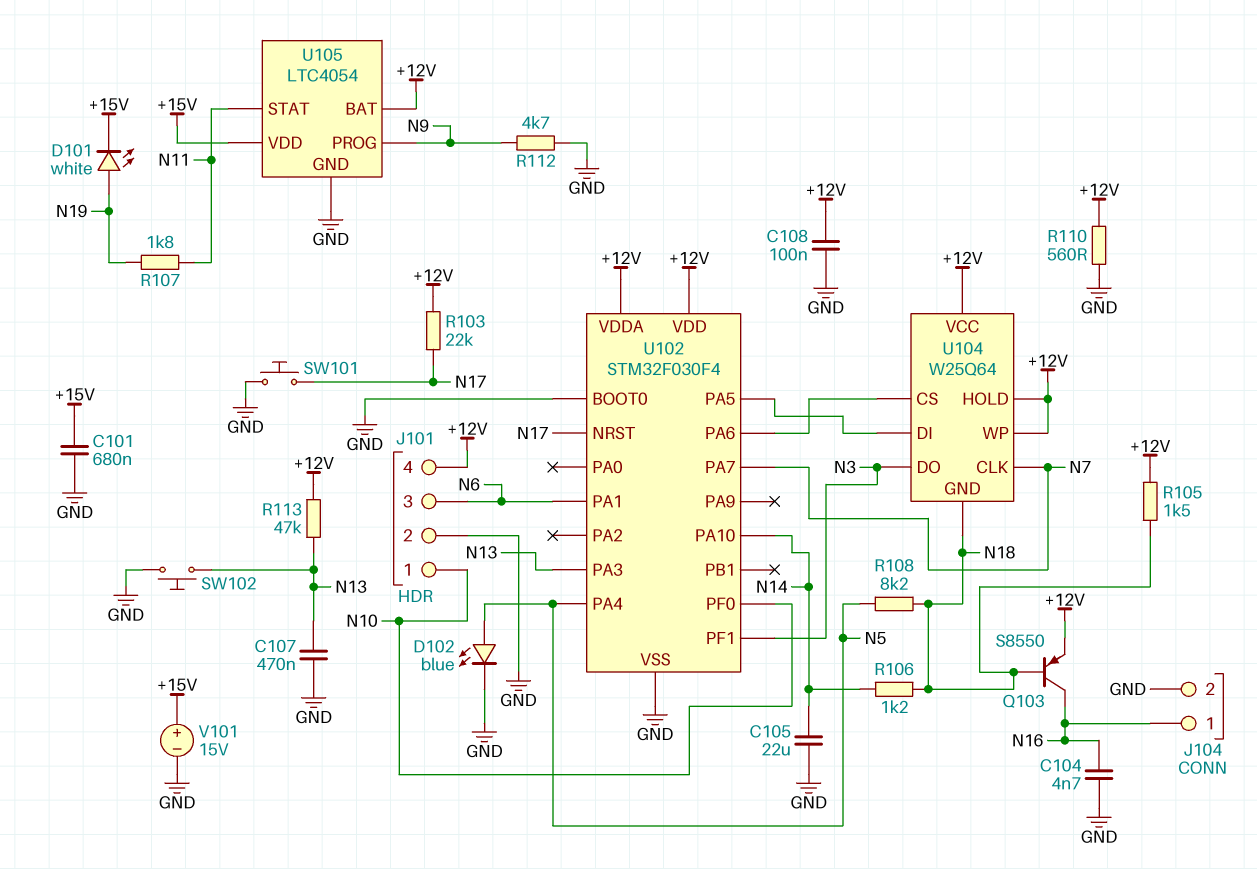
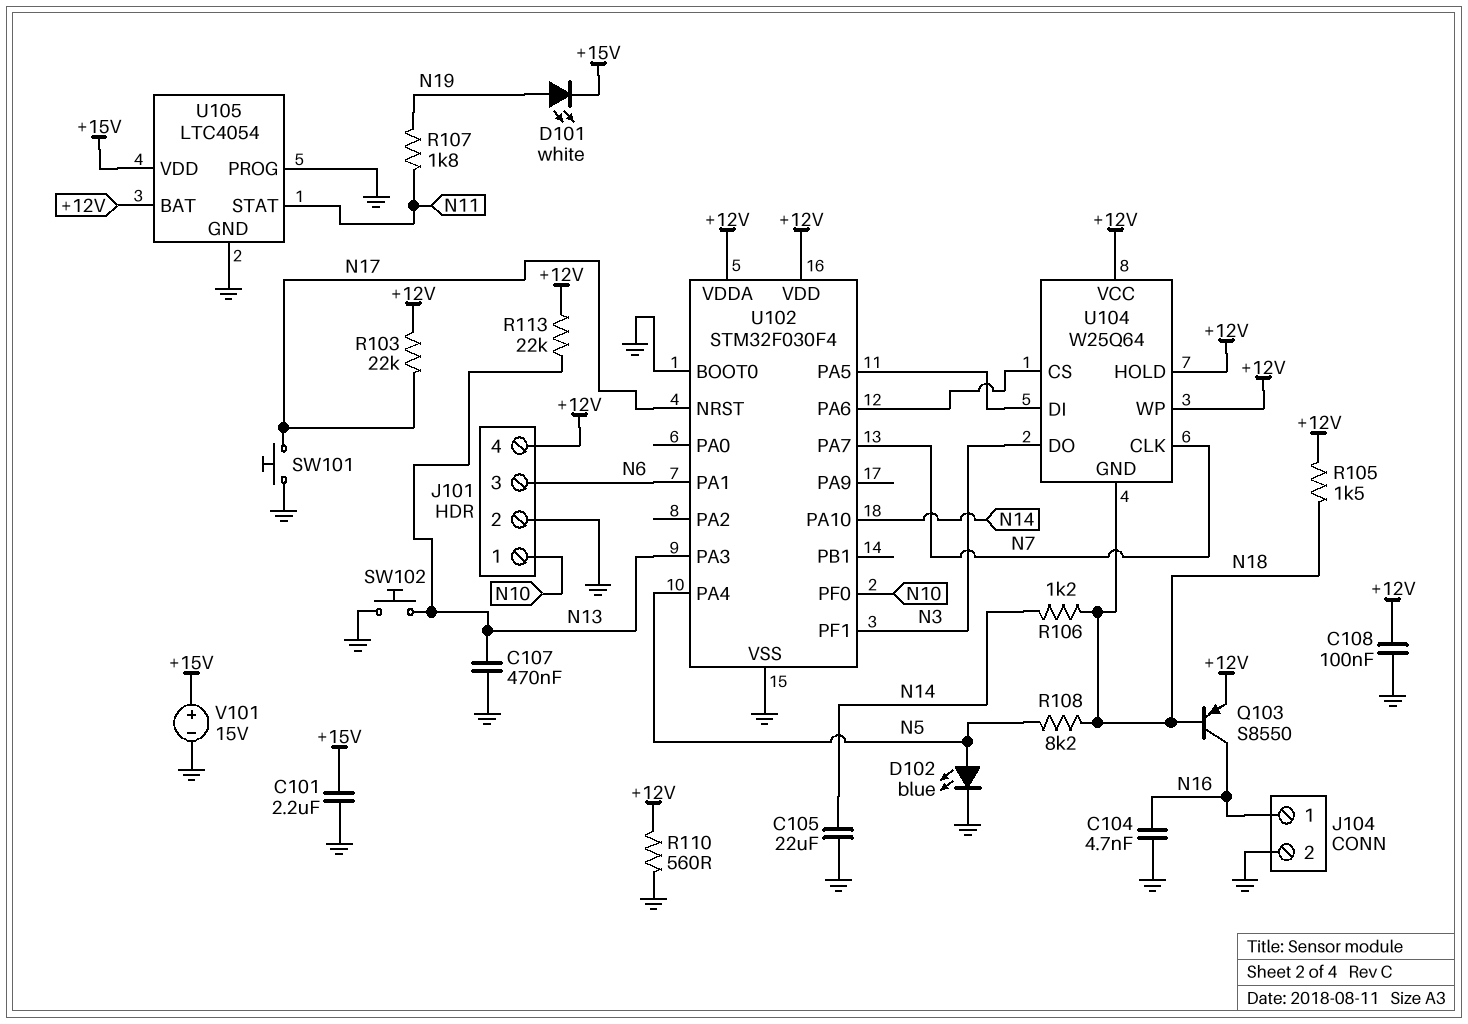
C101: 680nF (+15V, GND) -> 2.2uF (+15V, GND)
R112: 4.7k (GND, N9) -> none
R113: 47k (+12V, N13) -> 22k (+12V, N13)
U105 pin PROG: N9 -> GND

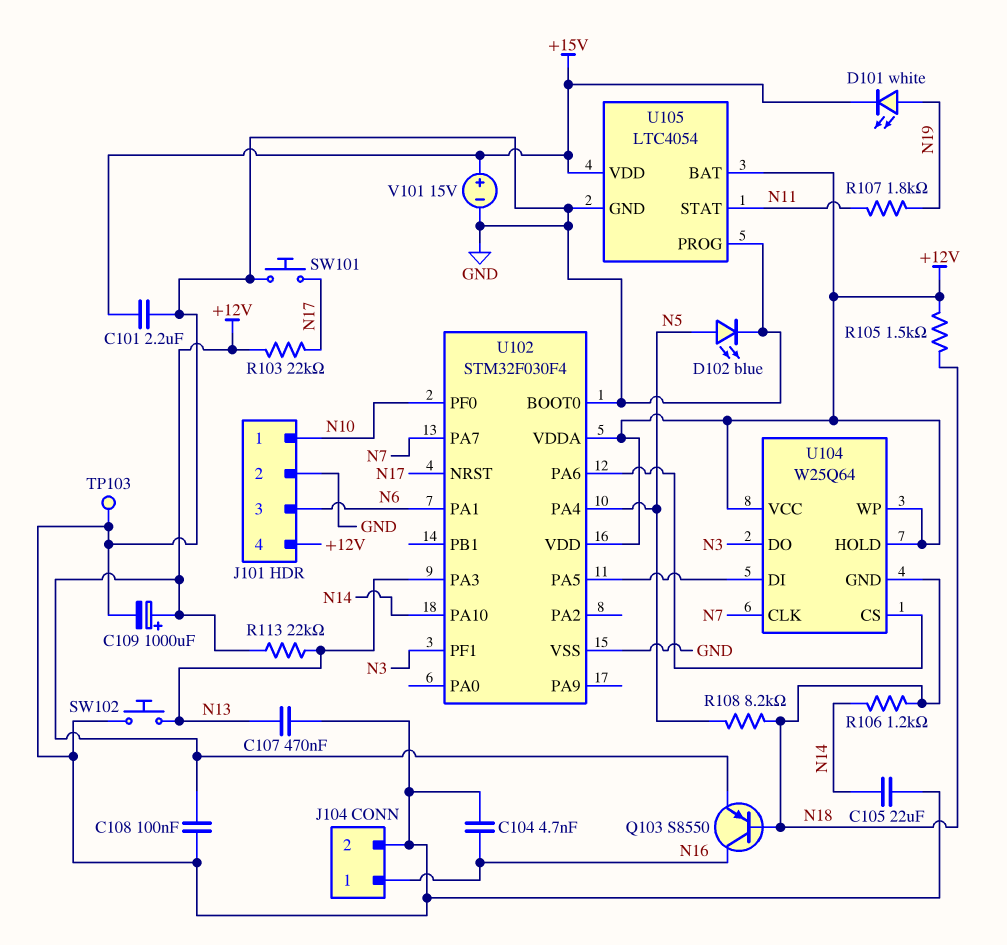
C109: none -> 1000uF (plus +12V, minus GND)
R110: 560 (+12V, GND) -> none
TP103: none -> test point (GND)

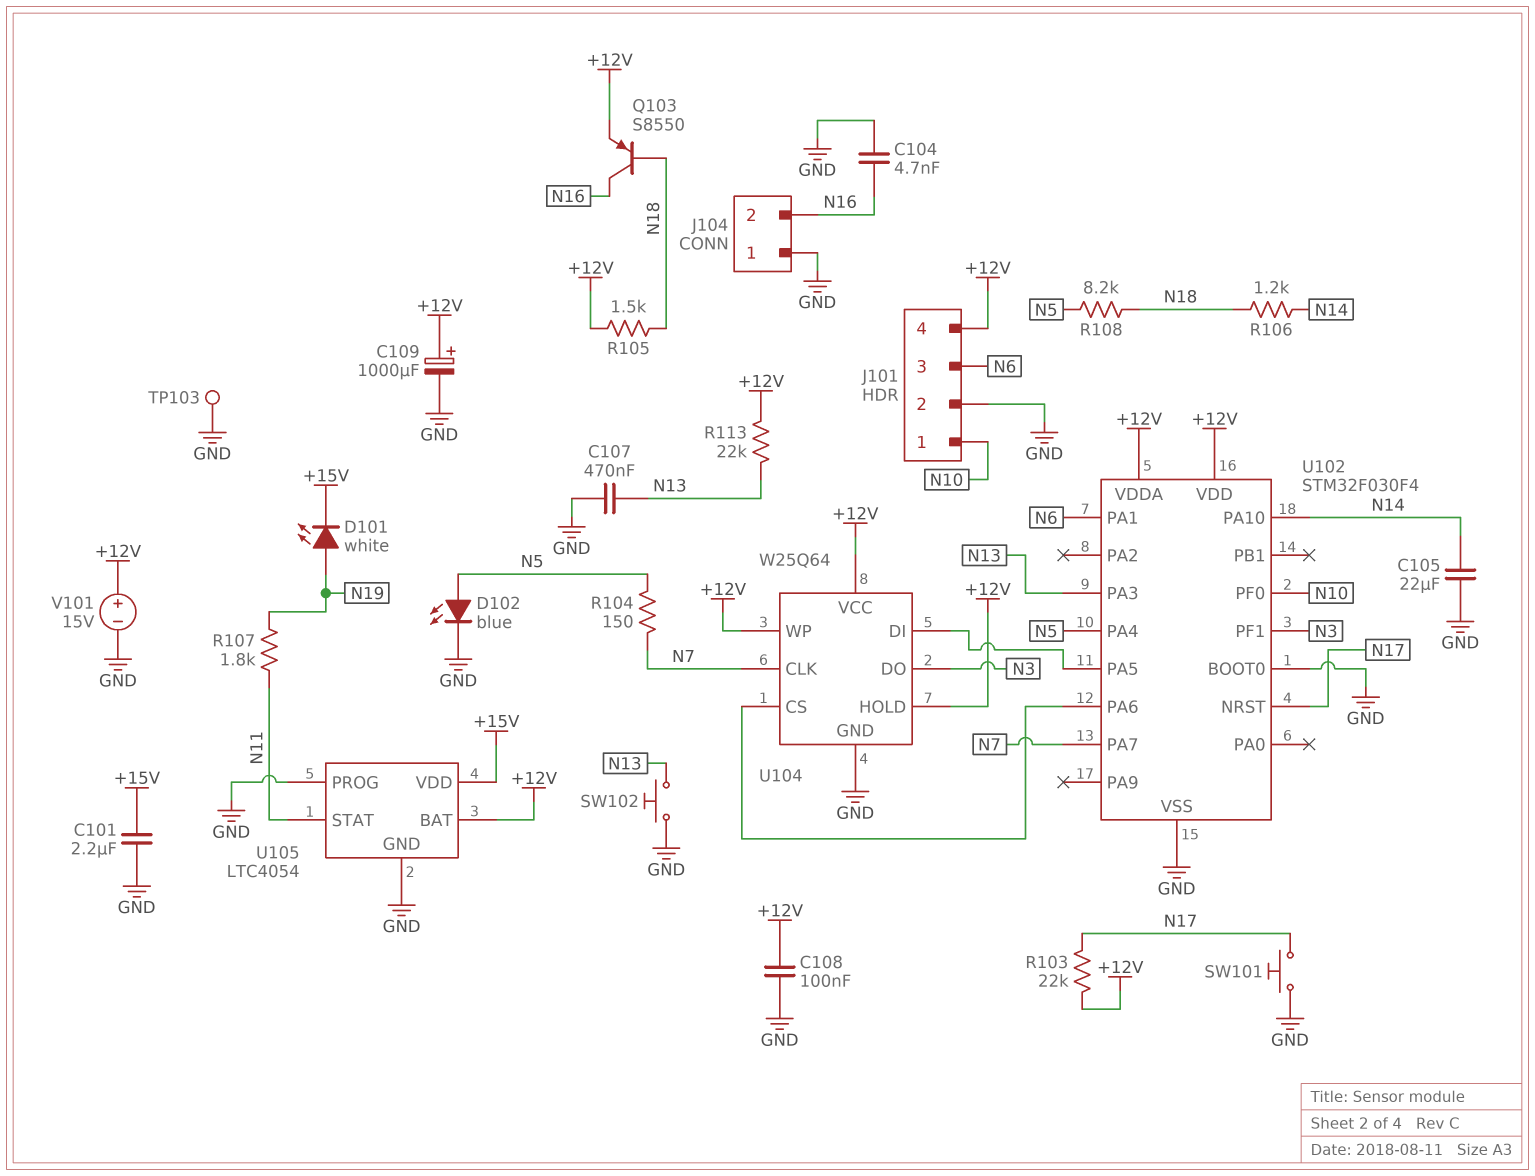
J104 pin 1: N16 -> GND
J104 pin 2: GND -> N16
R104: none -> 150 (N5, N7)
U104 pin GND: N18 -> GND
V101: 15V (plus +15V, minus GND) -> 15V (plus +12V, minus GND)

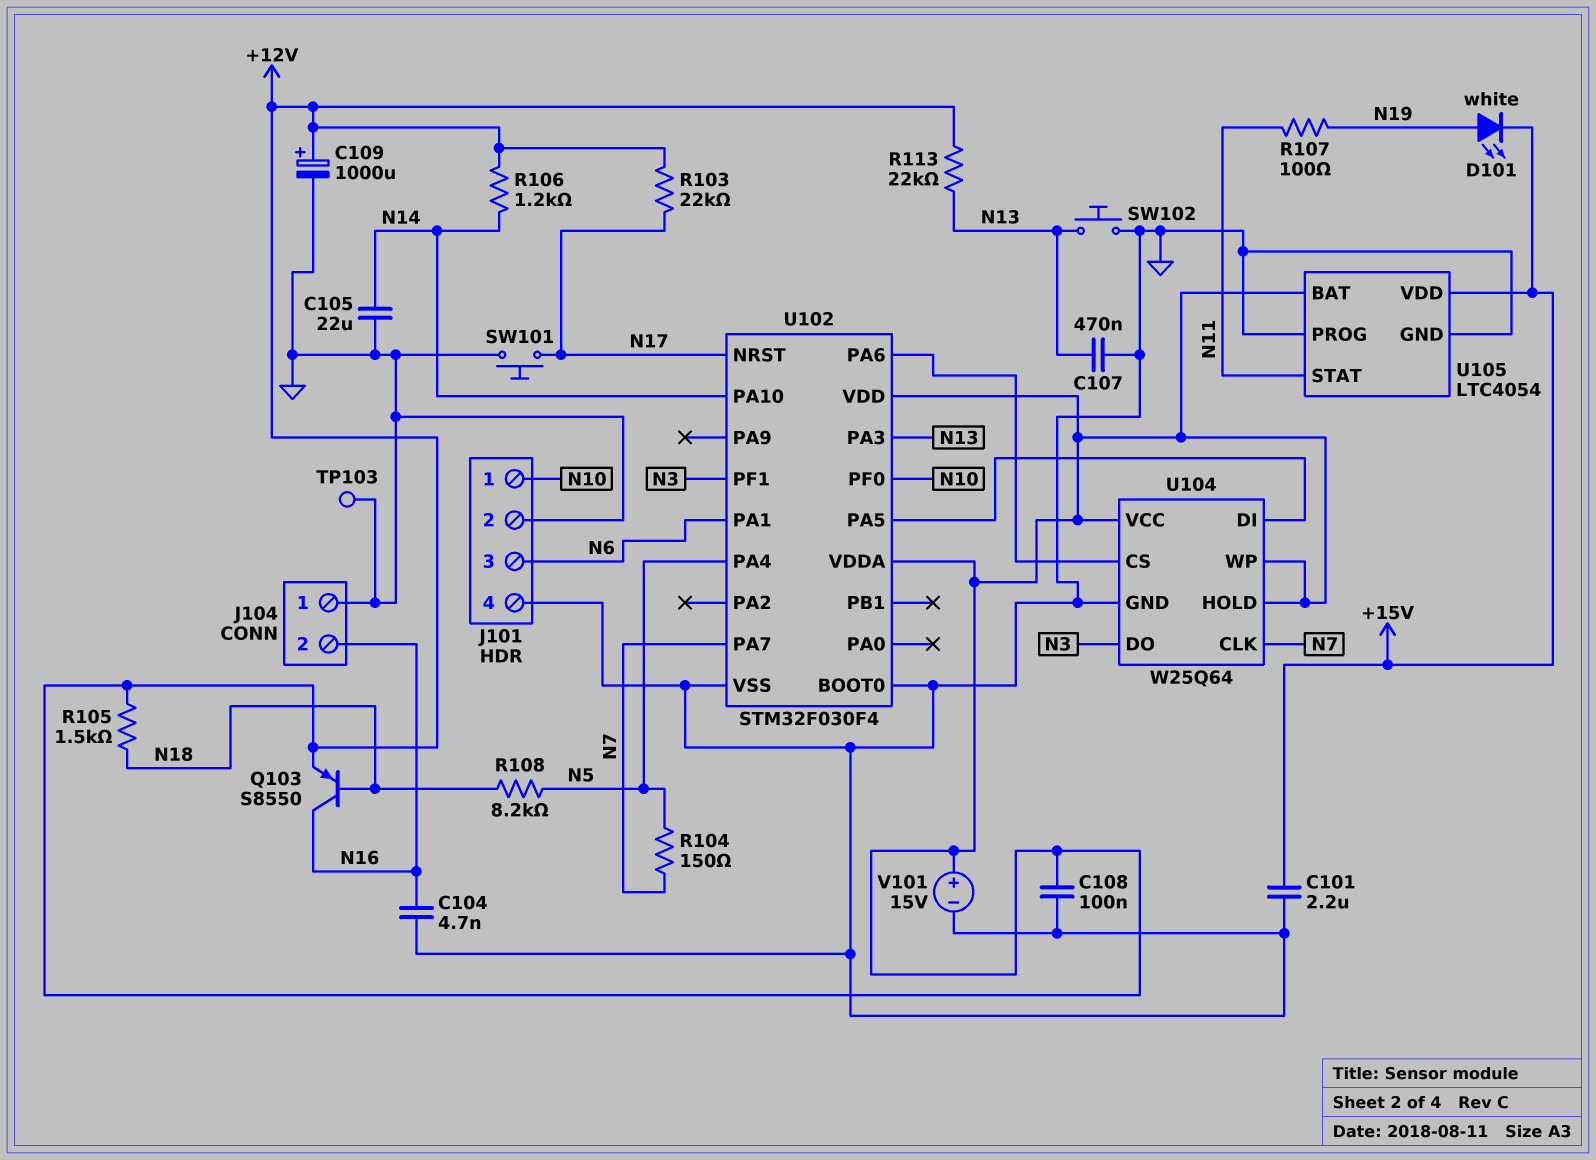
D102: LED blue (A N5, K GND) -> none
J101 pin 4: +12V -> GND
R106: 1.2k (N14, N18) -> 1.2k (+12V, N14)
R107: 1.8k (N11, N19) -> 100 (N11, N19)

